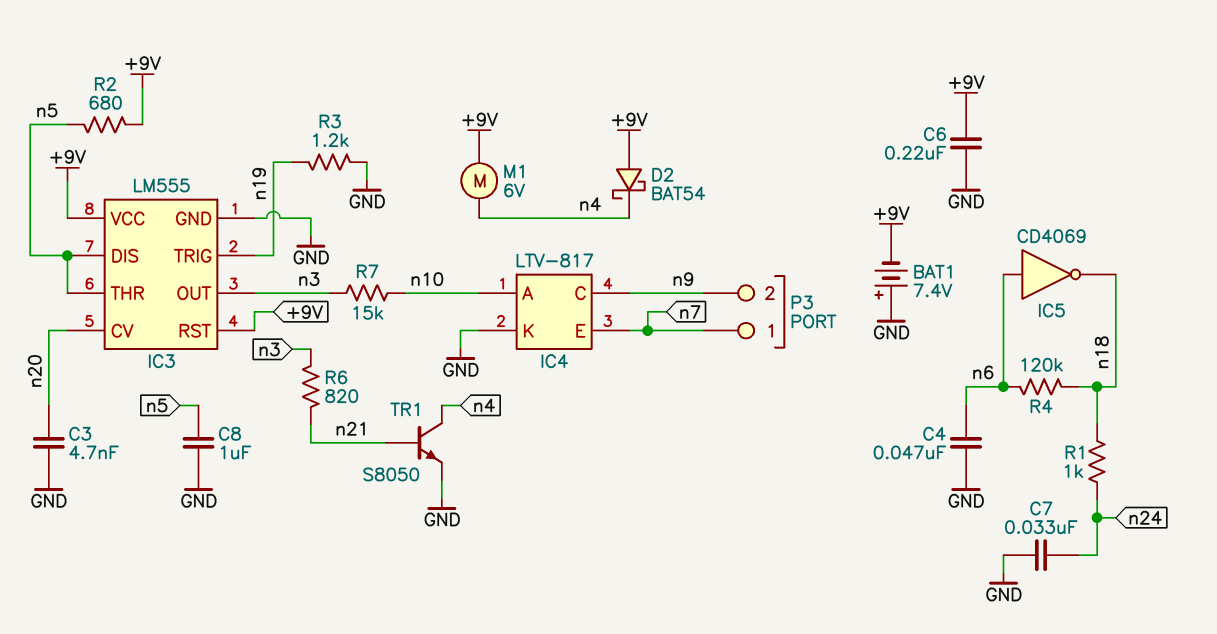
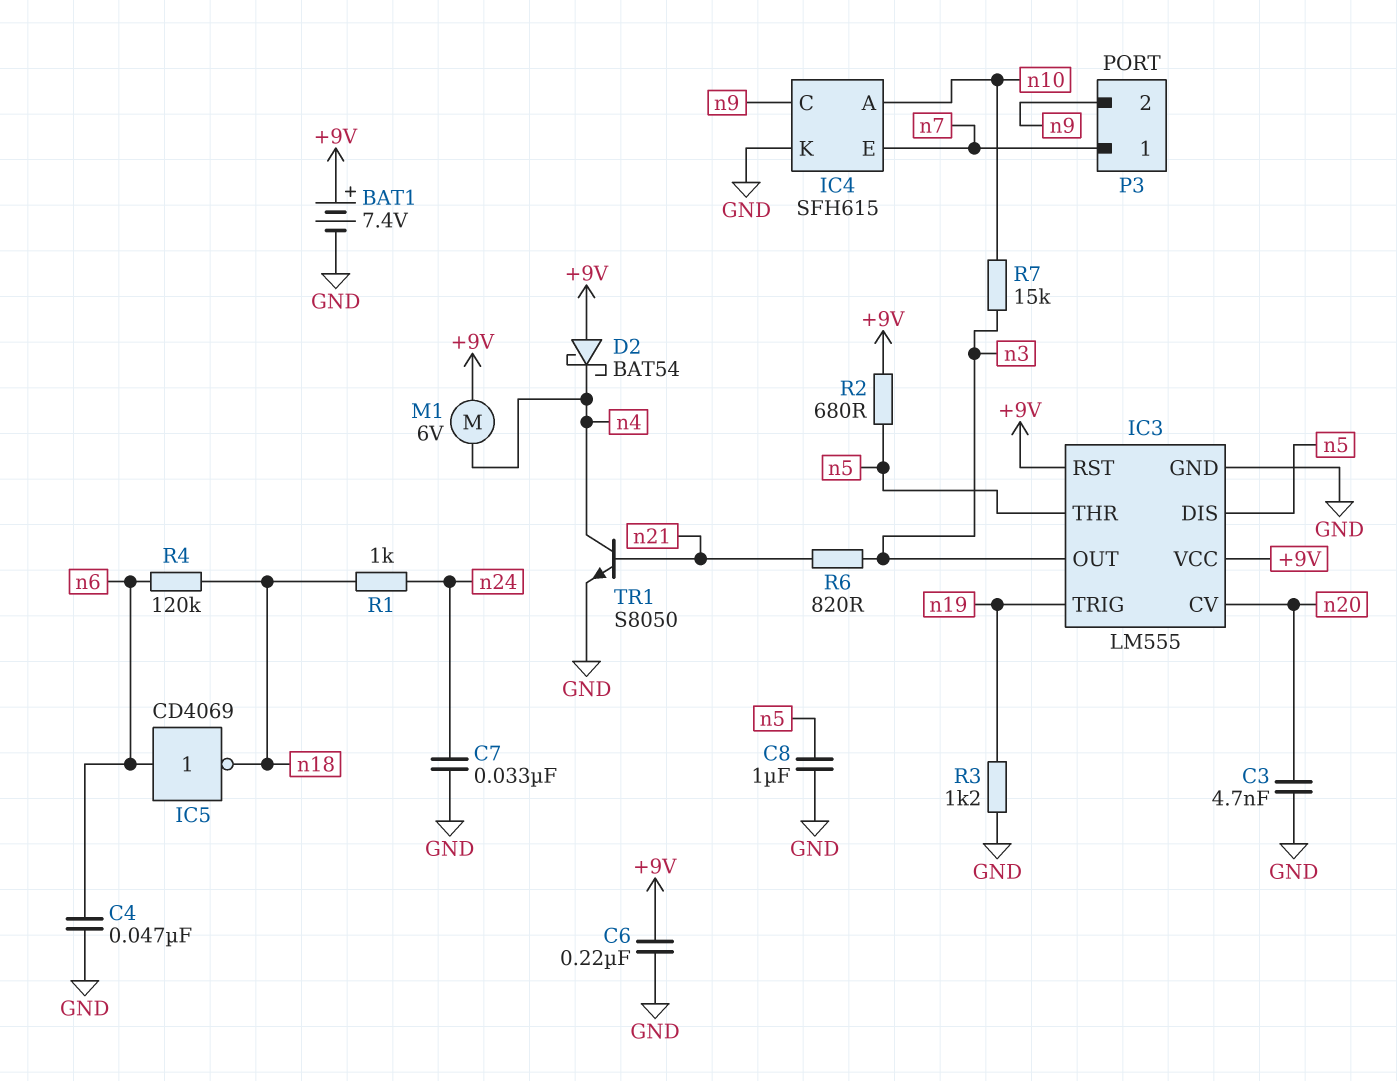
BAT1: 7.4V (plus GND, minus +9V) -> 7.4V (plus +9V, minus GND)
IC4: LTV-817 -> SFH615

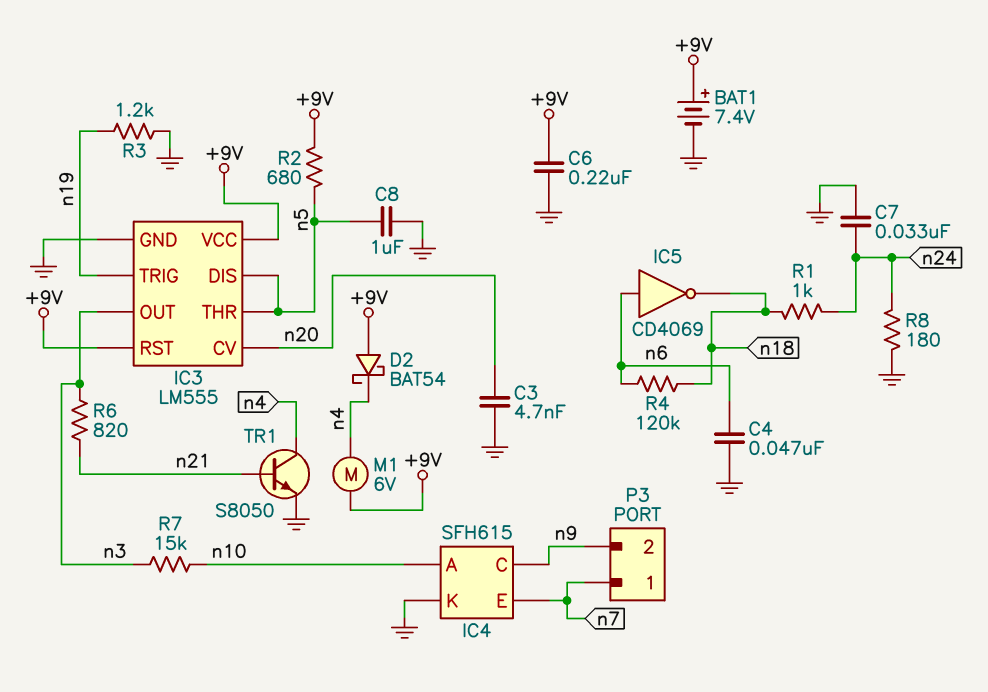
R8: none -> 180 (GND, n24)

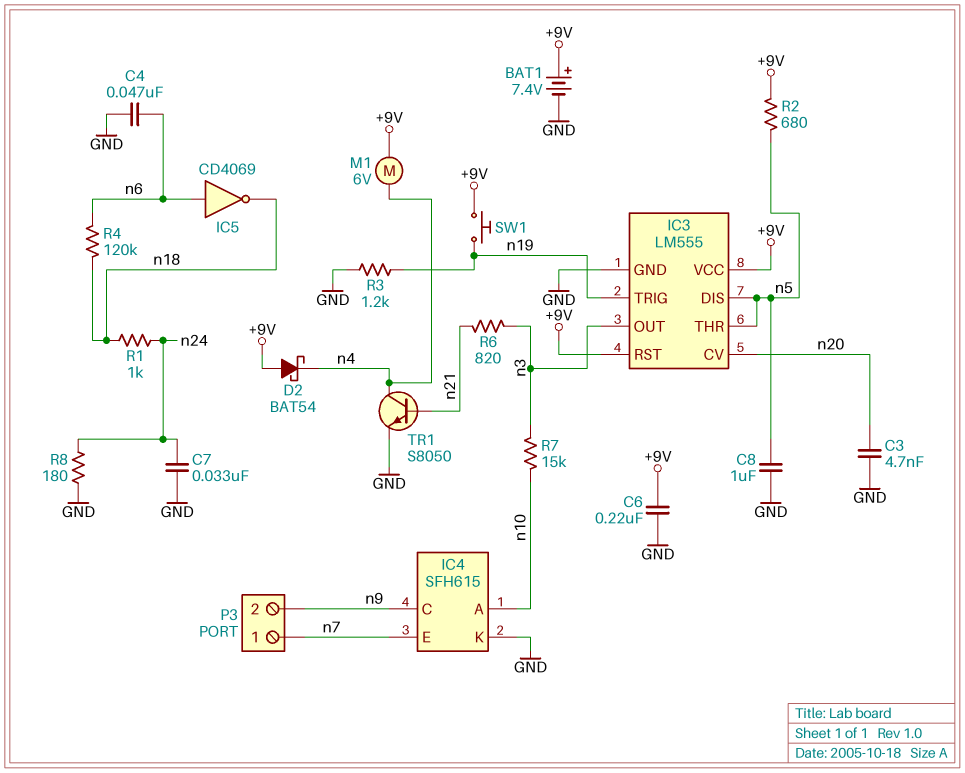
SW1: none -> button (+9V, n19)

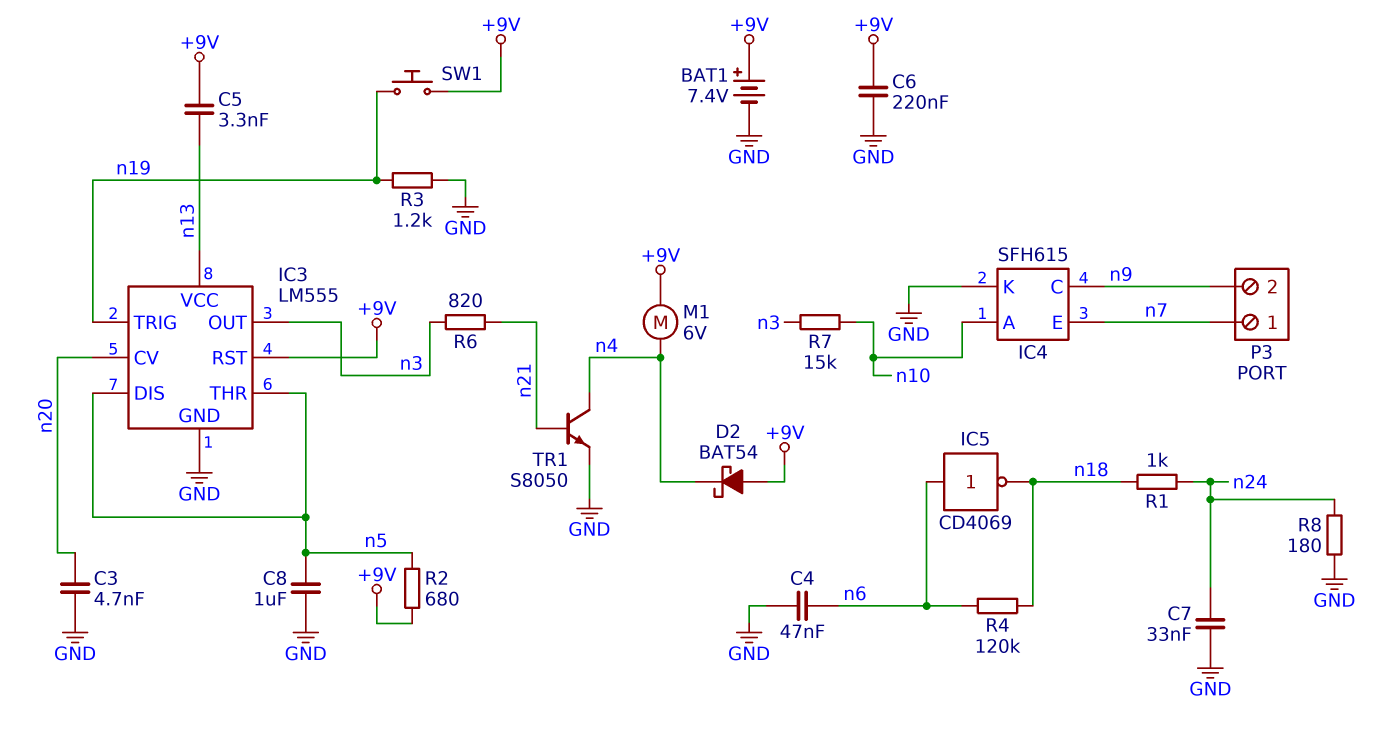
C5: none -> 3.3nF (+9V, n13)
IC3 pin VCC: +9V -> n13

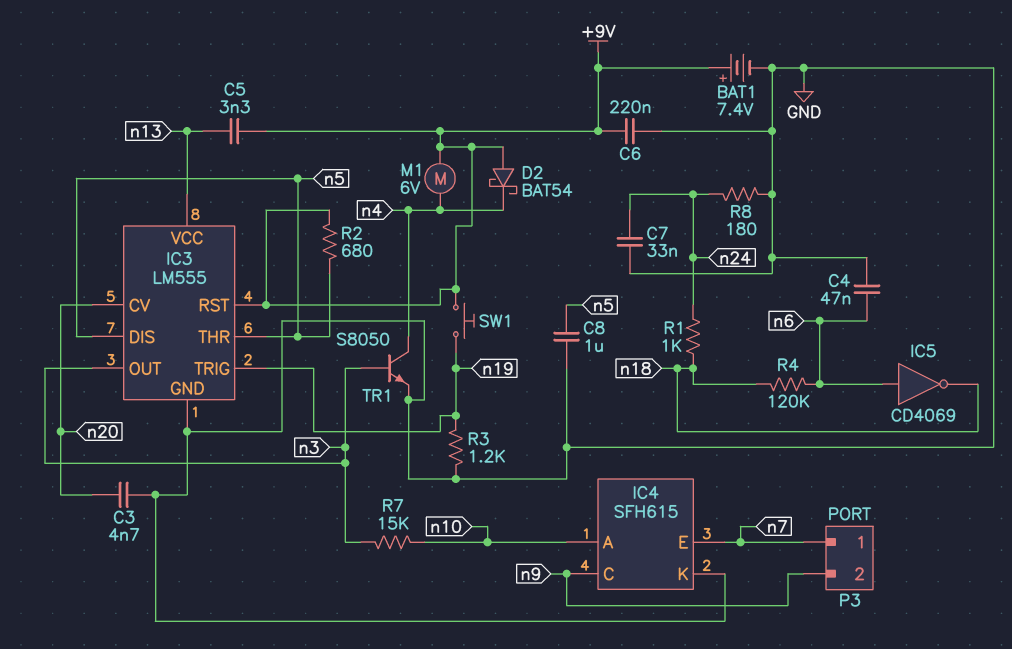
R6: 820 (n3, n21) -> none
TR1: NPN S8050 (B n21, C n4, E GND) -> NPN S8050 (B n3, C n4, E GND)

